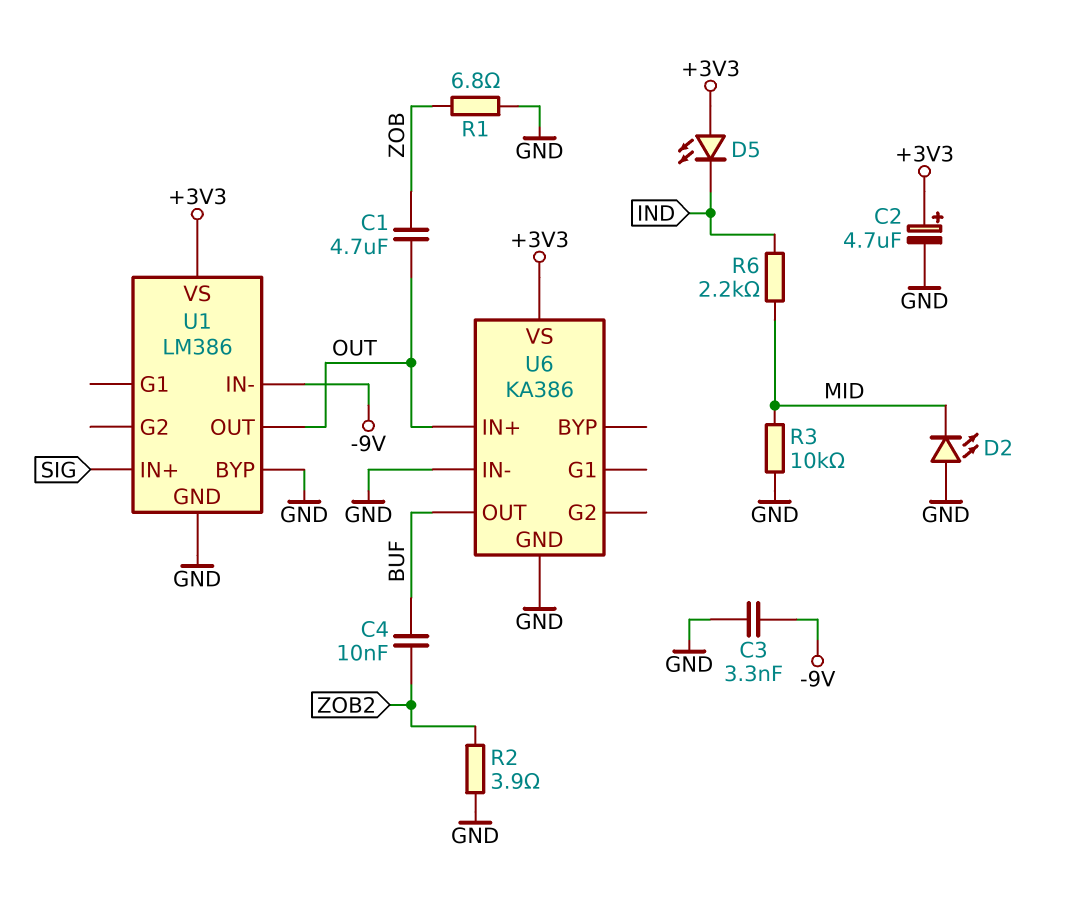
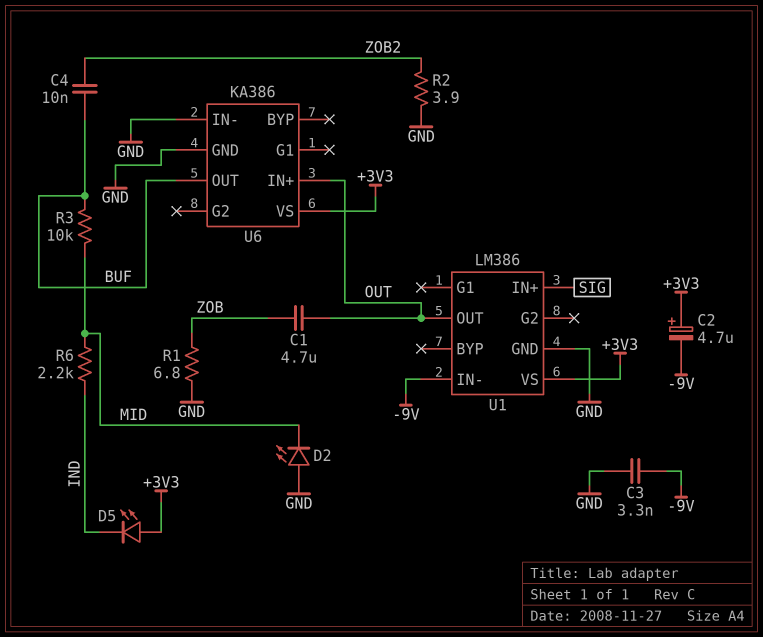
C2: 4.7uF (plus +3V3, minus GND) -> 4.7uF (plus +3V3, minus -9V)
R3: 10k (GND, MID) -> 10k (BUF, MID)
U1 pin BYP: GND -> none

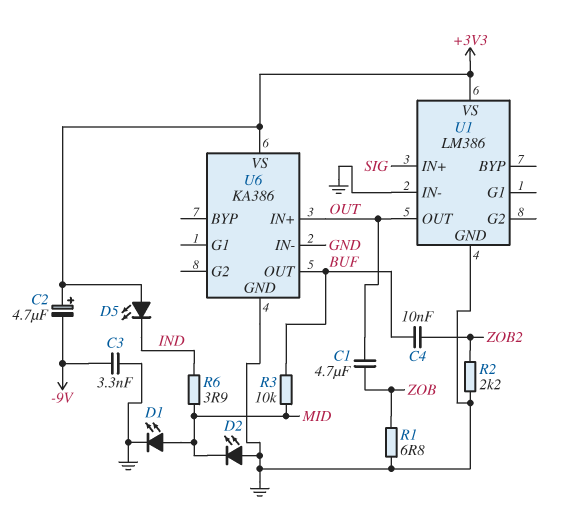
D1: none -> LED (A MID, K GND)
R2: 3.9 (GND, ZOB2) -> 2.2k (GND, ZOB2)
R6: 2.2k (IND, MID) -> 3.9 (IND, MID)
U1 pin IN-: -9V -> GND

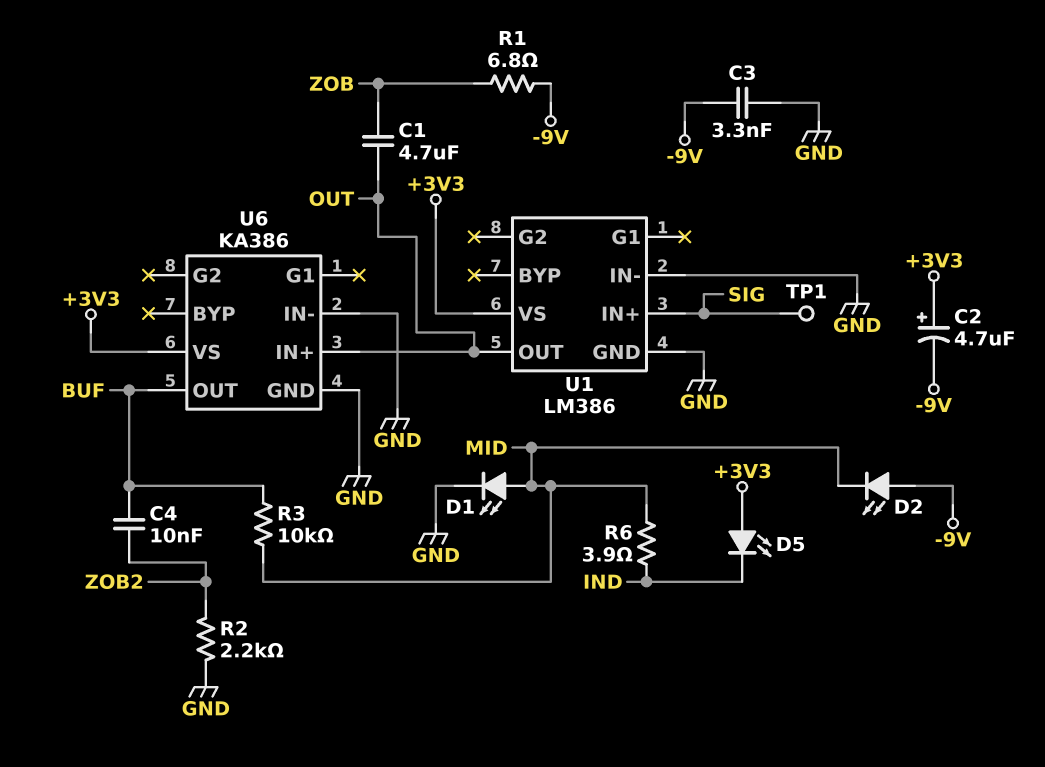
D2: LED (A GND, K MID) -> LED (A -9V, K MID)
R1: 6.8 (GND, ZOB) -> 6.8 (-9V, ZOB)
TP1: none -> test point (SIG)

